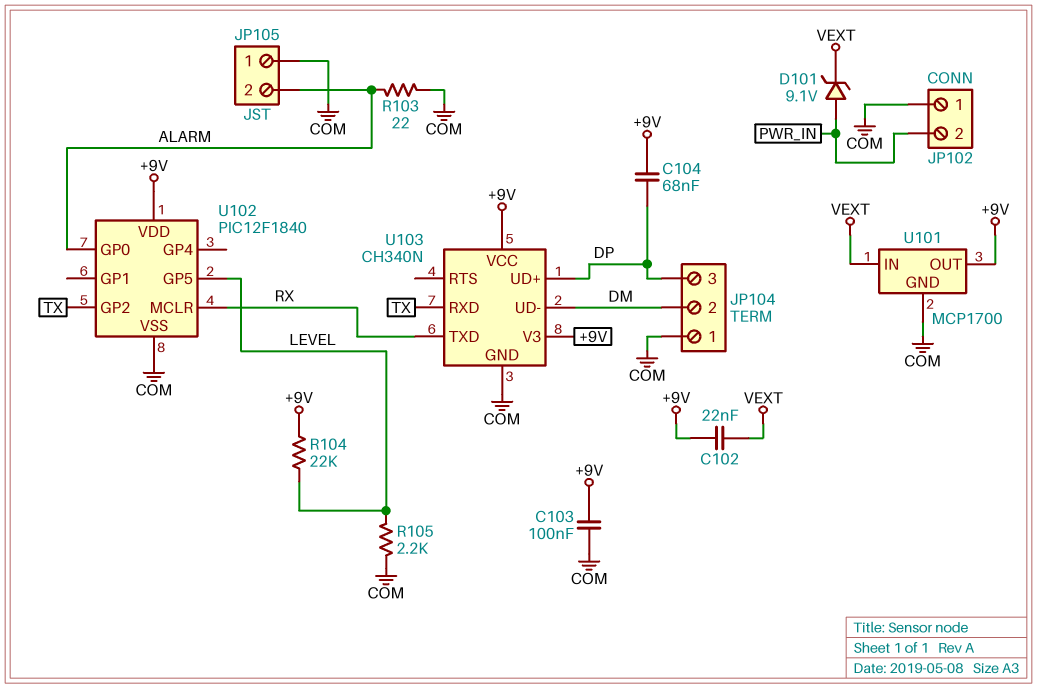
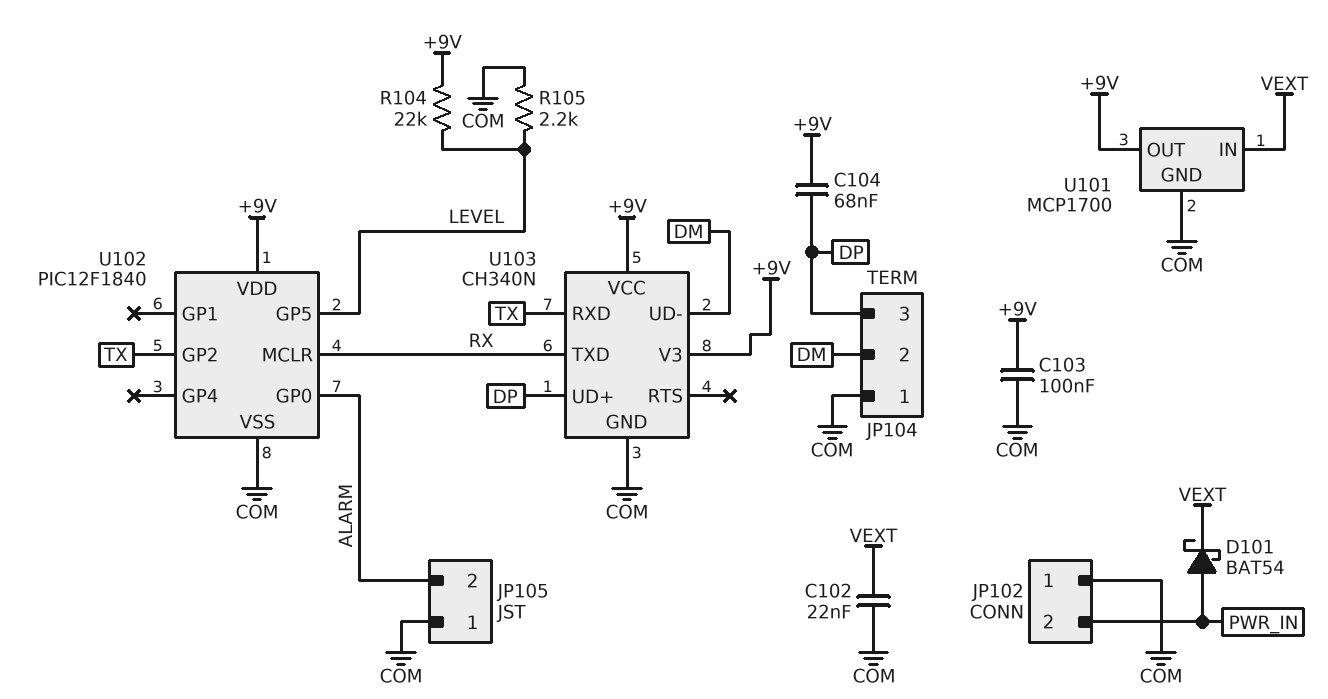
C102: 22nF (+9V, VEXT) -> 22nF (COM, VEXT)
D101: zener 9.1V (A PWR_IN, K VEXT) -> schottky BAT54 (A PWR_IN, K VEXT)
R103: 22 (ALARM, COM) -> none

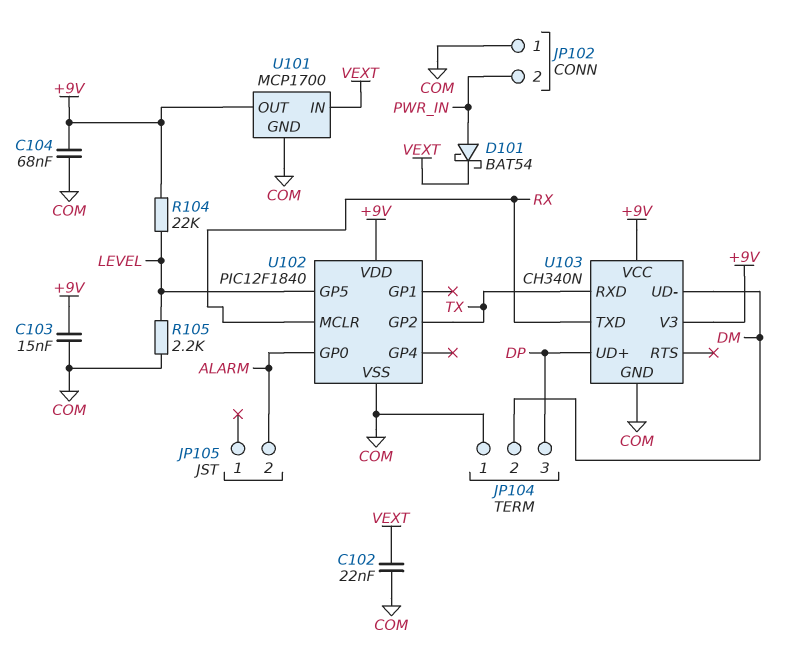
C103: 100nF (+9V, COM) -> 15nF (+9V, COM)
C104: 68nF (+9V, DP) -> 68nF (+9V, COM)
JP105 pin 1: COM -> none

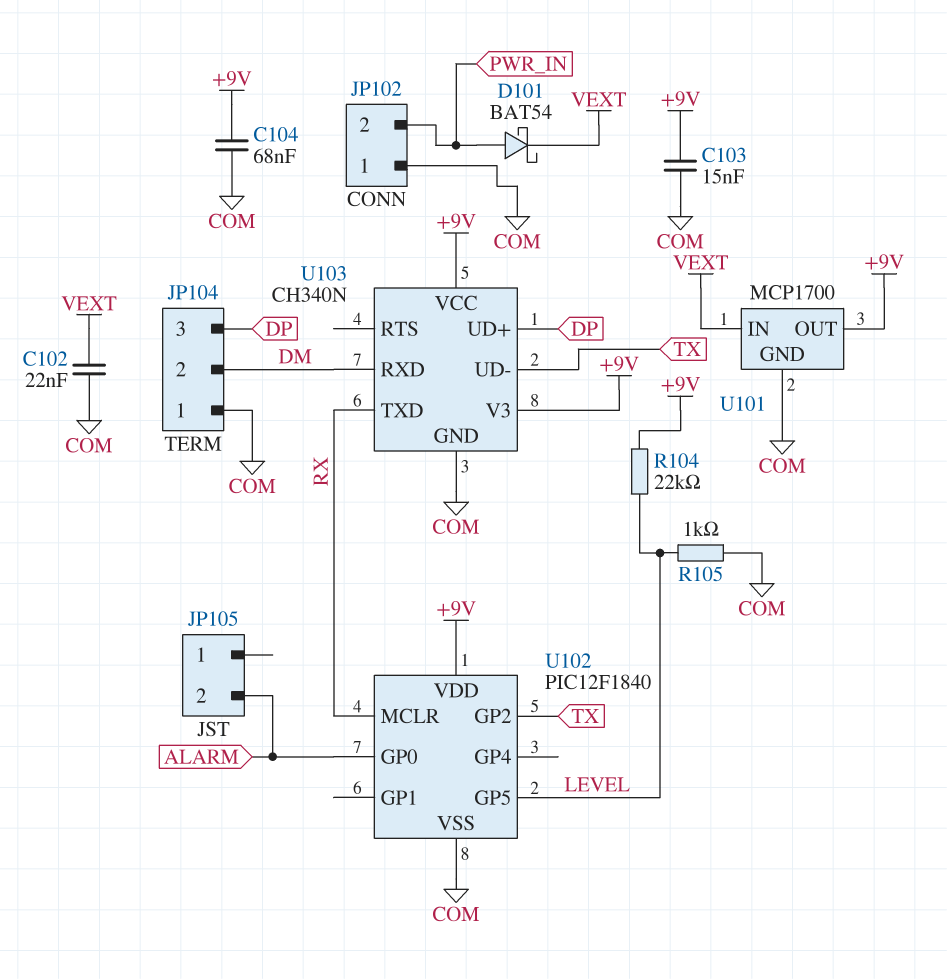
R105: 2.2k (COM, LEVEL) -> 1k (COM, LEVEL)
U103 pin RXD: TX -> DM
U103 pin UD-: DM -> TX

